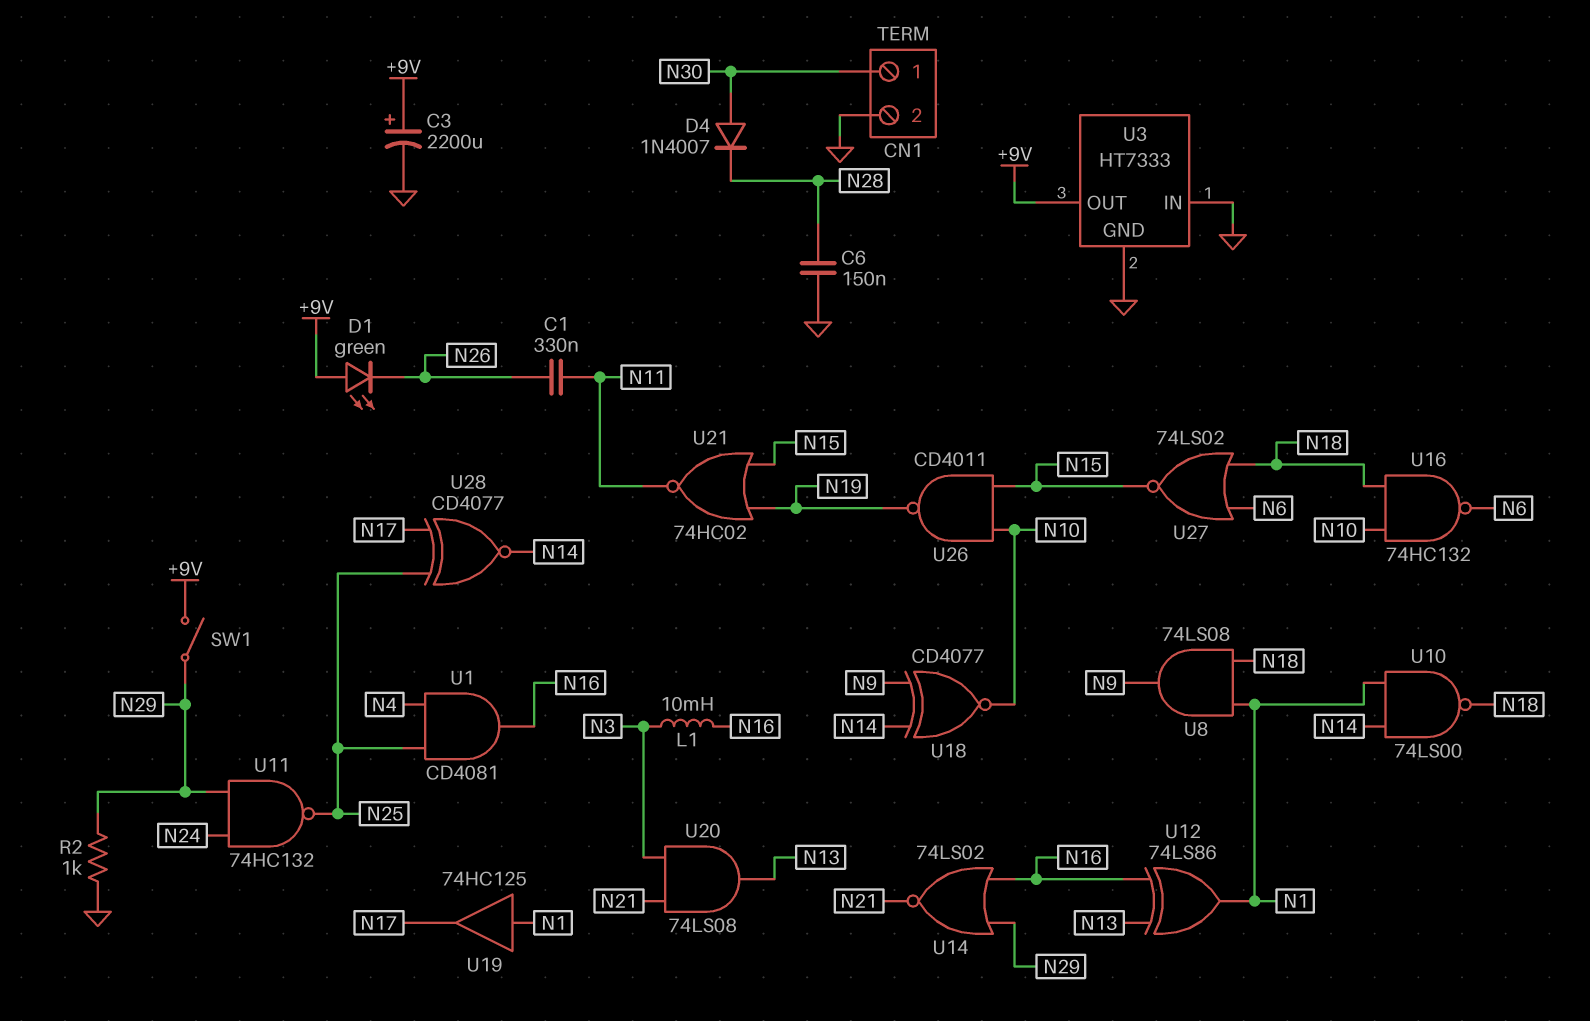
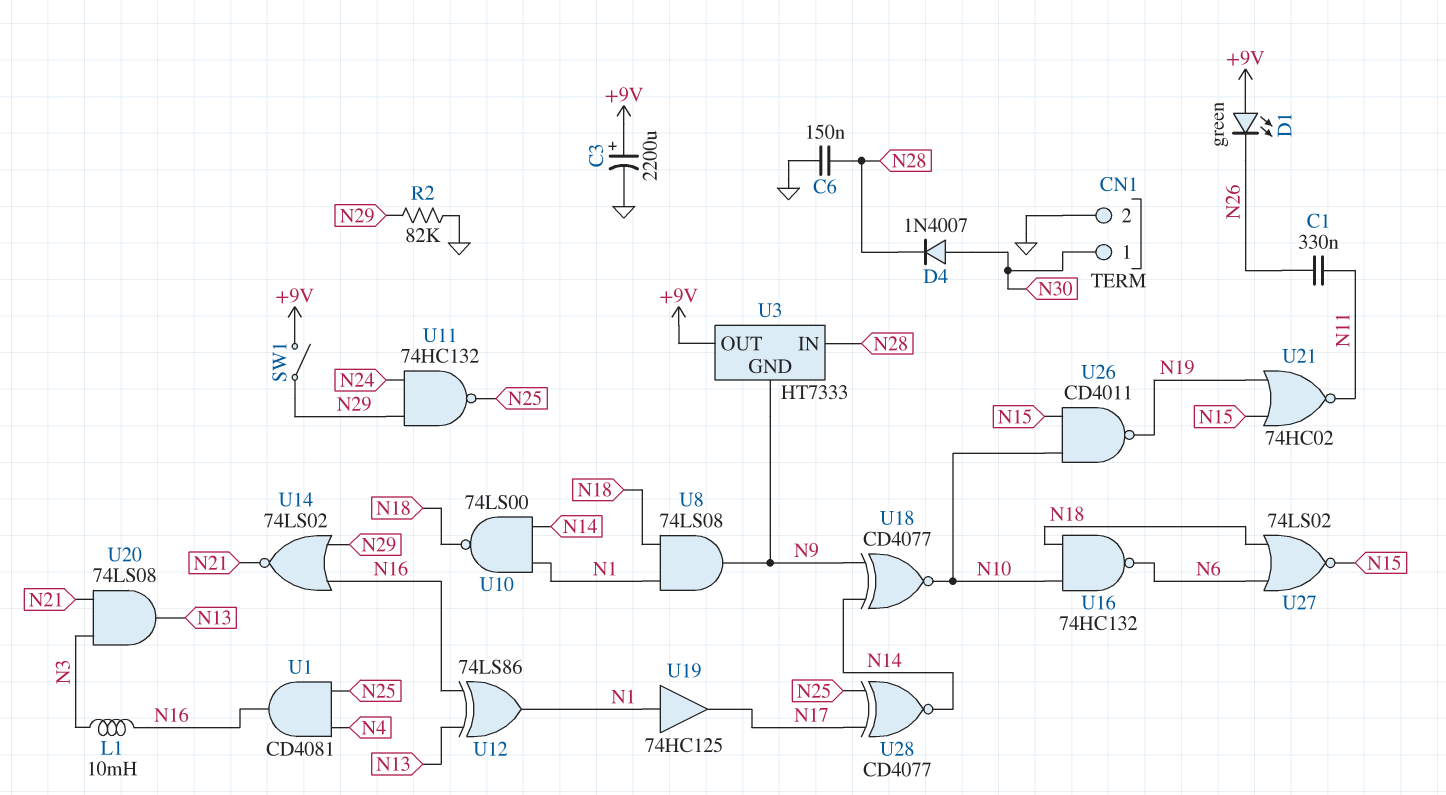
R2: 1k (GND, N29) -> 82k (GND, N29)
U3 pin GND: GND -> N9
U3 pin IN: GND -> N28

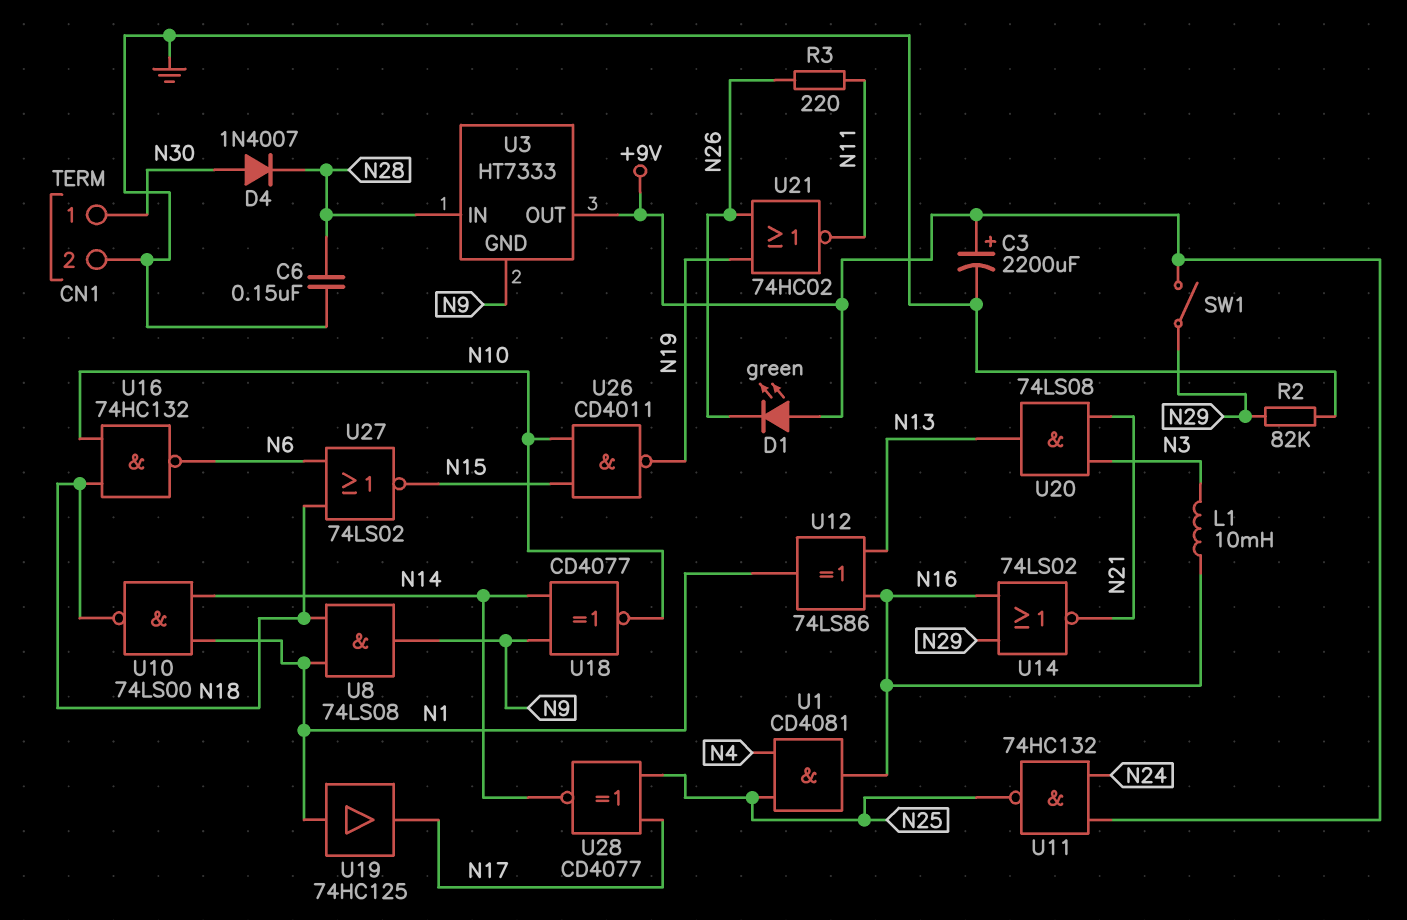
C1: 330nF (N11, N26) -> none
R3: none -> 220 (N11, N26)
U11: NAND 74HC132 (in N24, in N29, out N25) -> NAND 74HC132 (in +9V, in N24, out N25)
U21: NOR 74HC02 (in N15, in N19, out N11) -> NOR 74HC02 (in N19, in N26, out N11)

